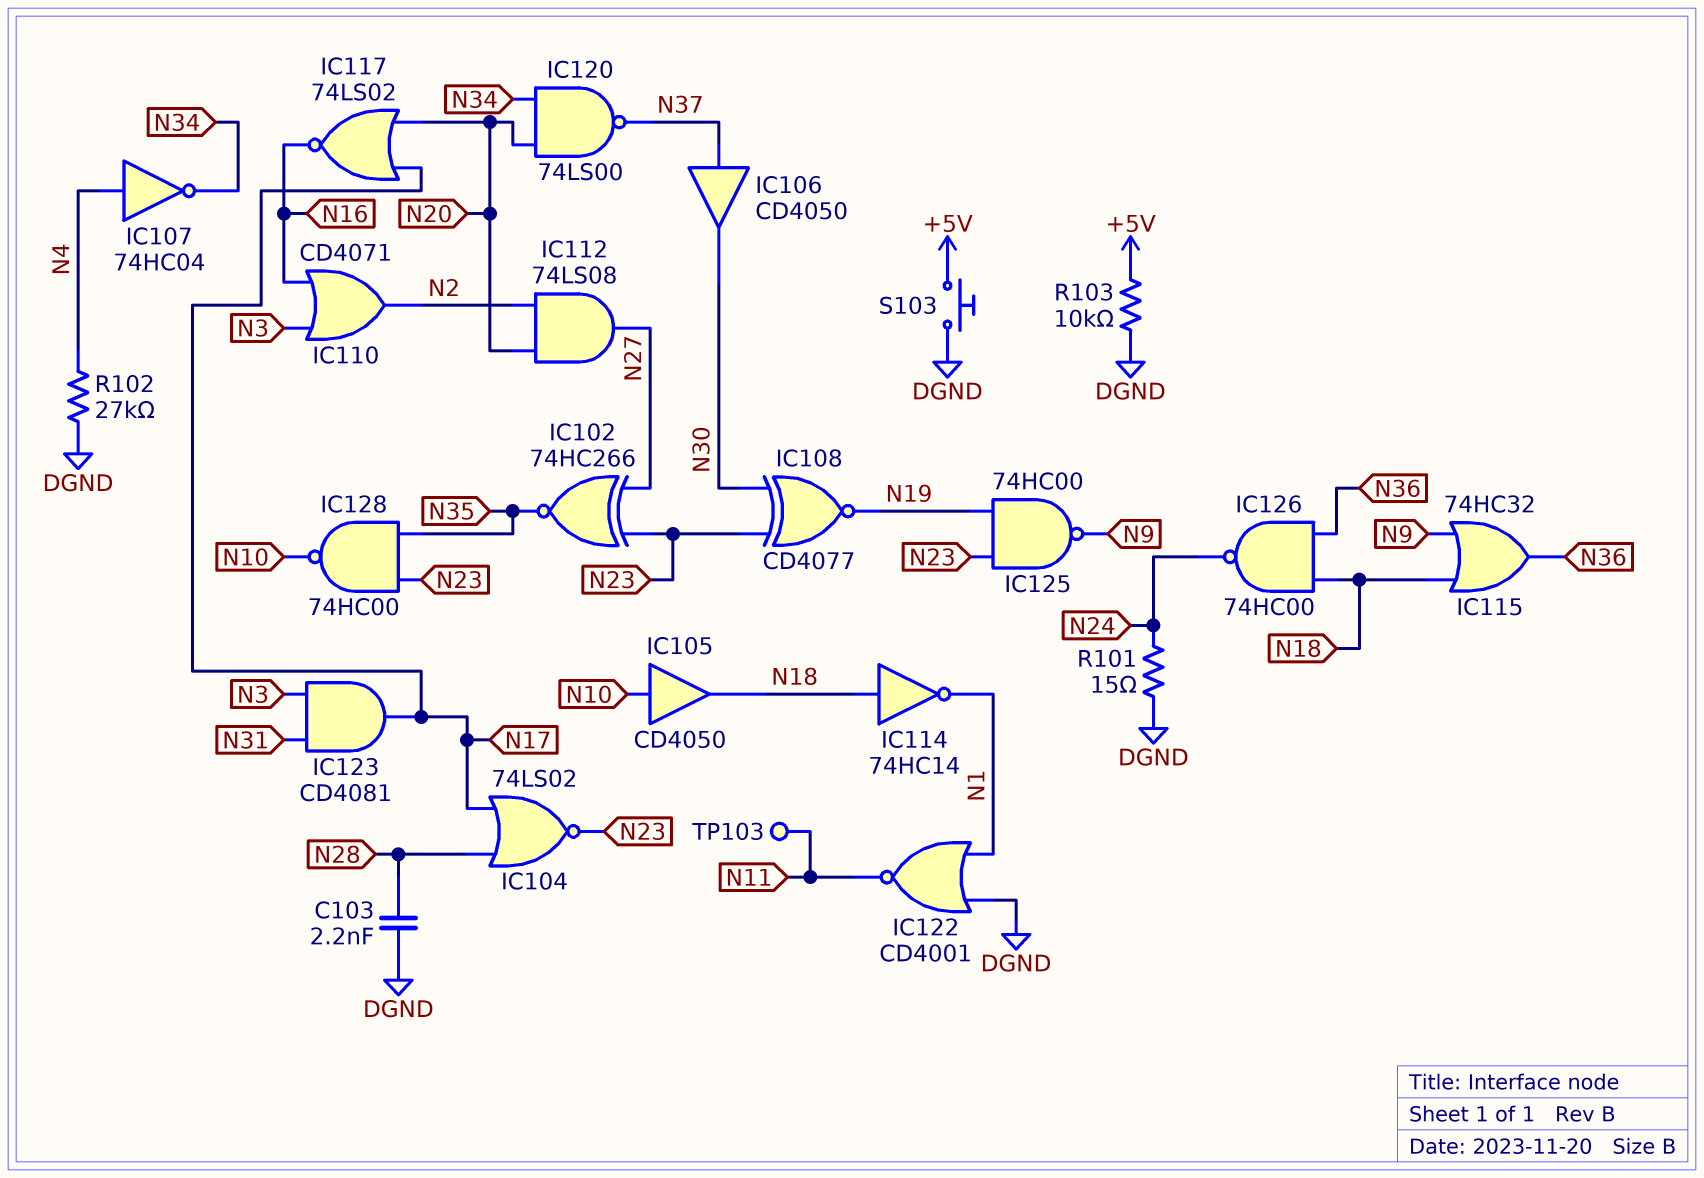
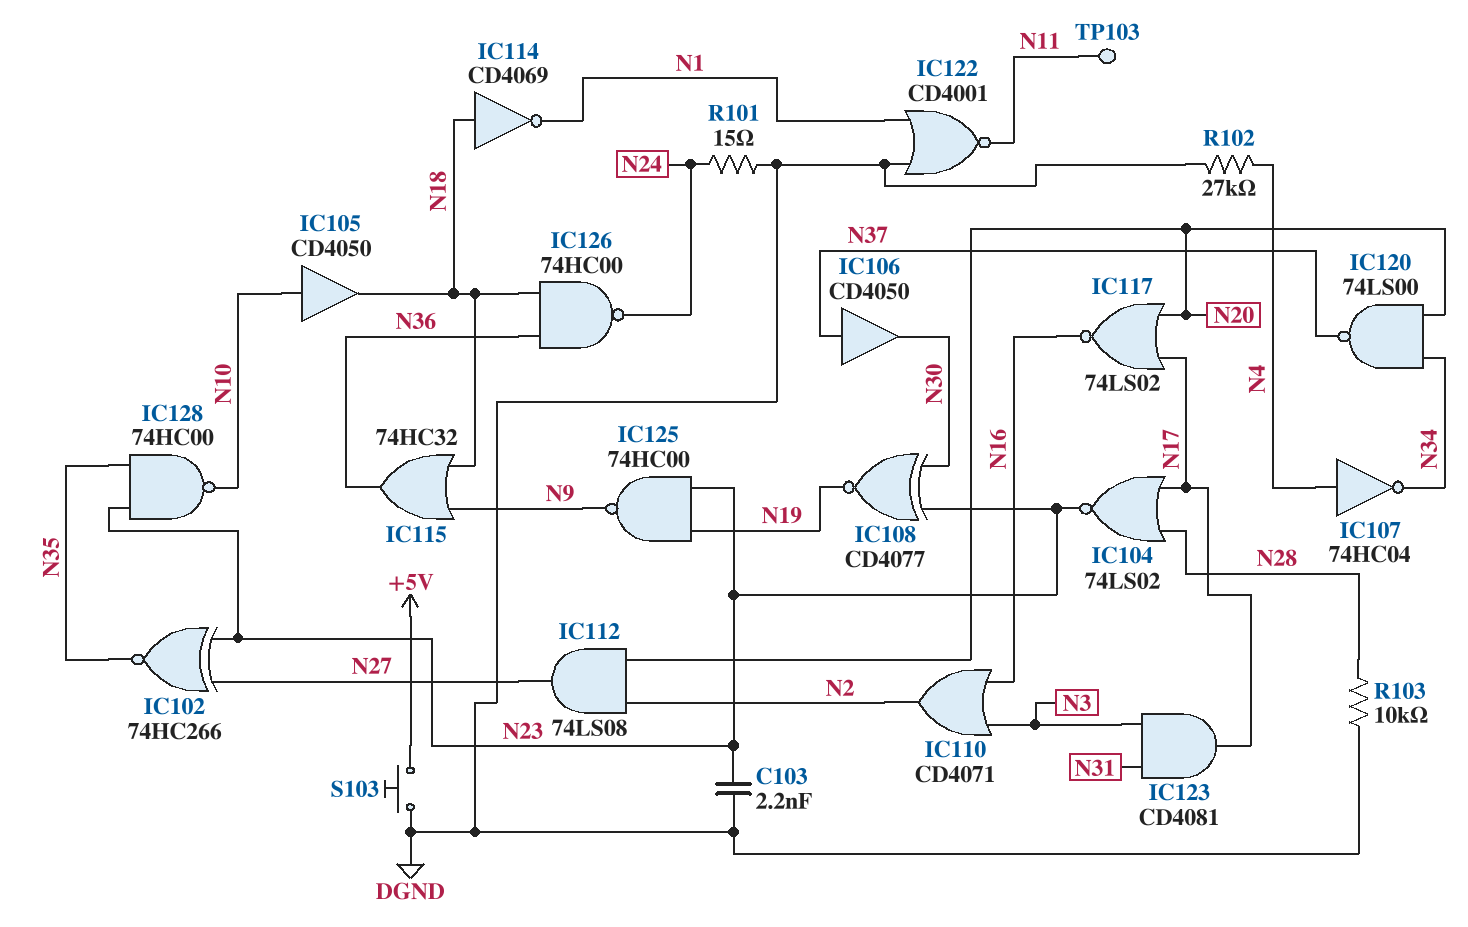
C103: 2.2nF (DGND, N28) -> 2.2nF (DGND, N23)
IC114: NOT 74HC14 (in N18, out N1) -> NOT CD4069 (in N18, out N1)
R103: 10k (+5V, DGND) -> 10k (DGND, N28)

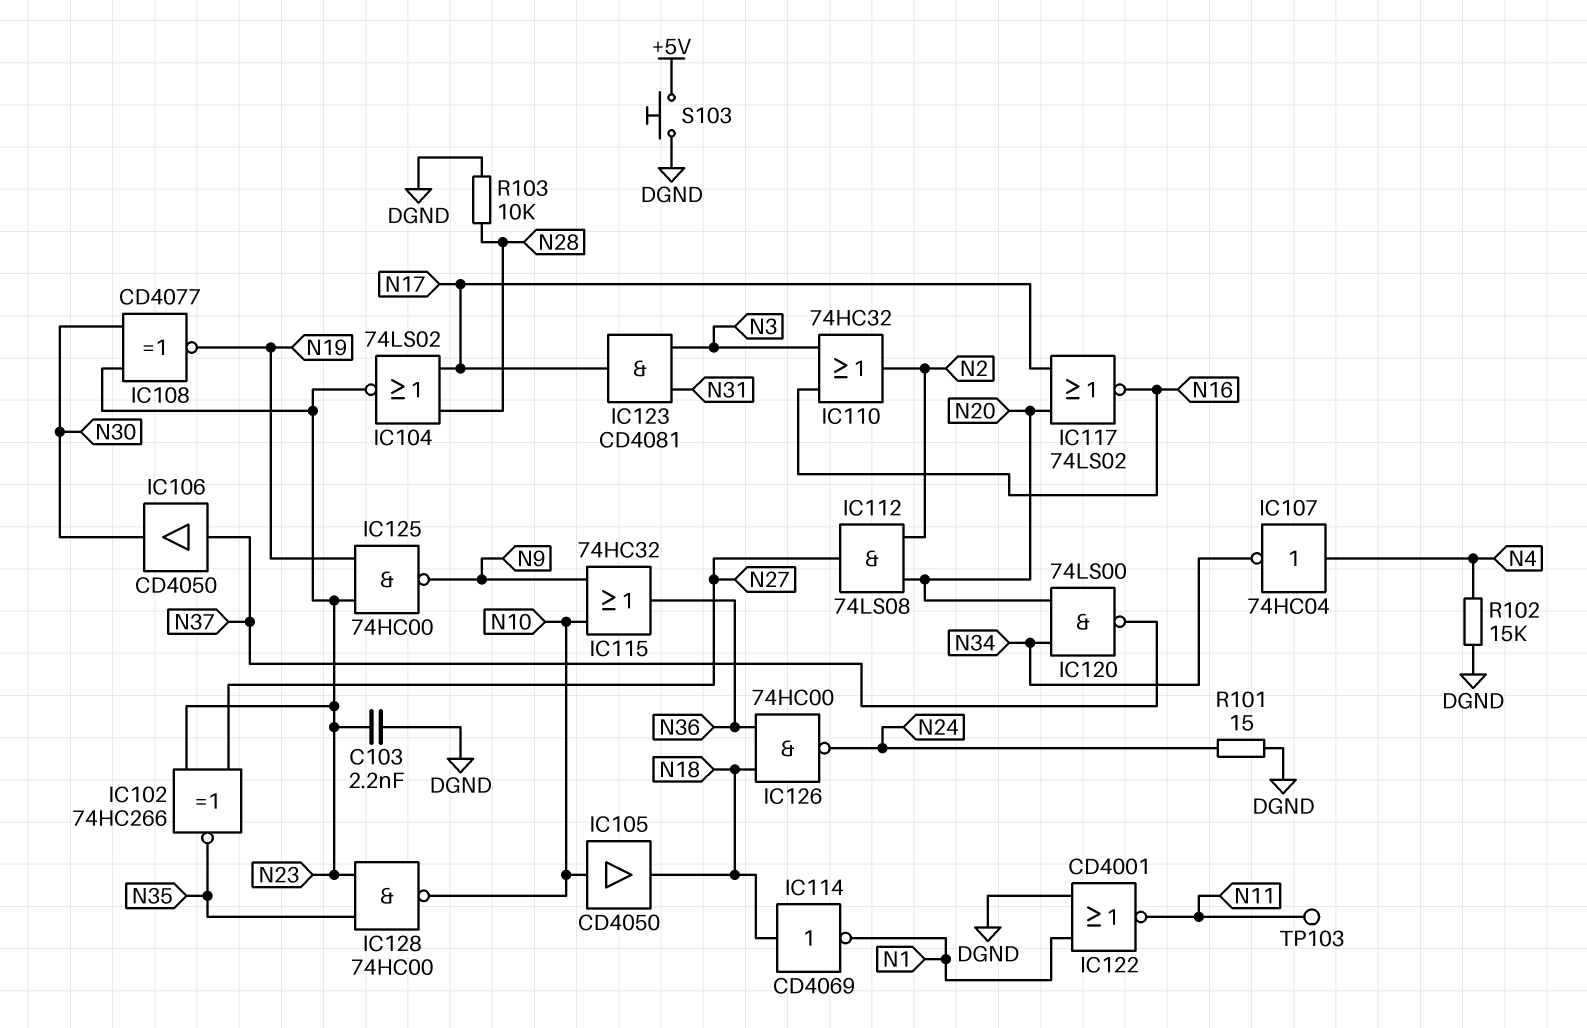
IC110: OR CD4071 (in N3, in N16, out N2) -> OR 74HC32 (in N3, in N16, out N2)
IC115: OR 74HC32 (in N9, in N18, out N36) -> OR 74HC32 (in N9, in N10, out N36)
R102: 27k (DGND, N4) -> 15k (DGND, N4)

